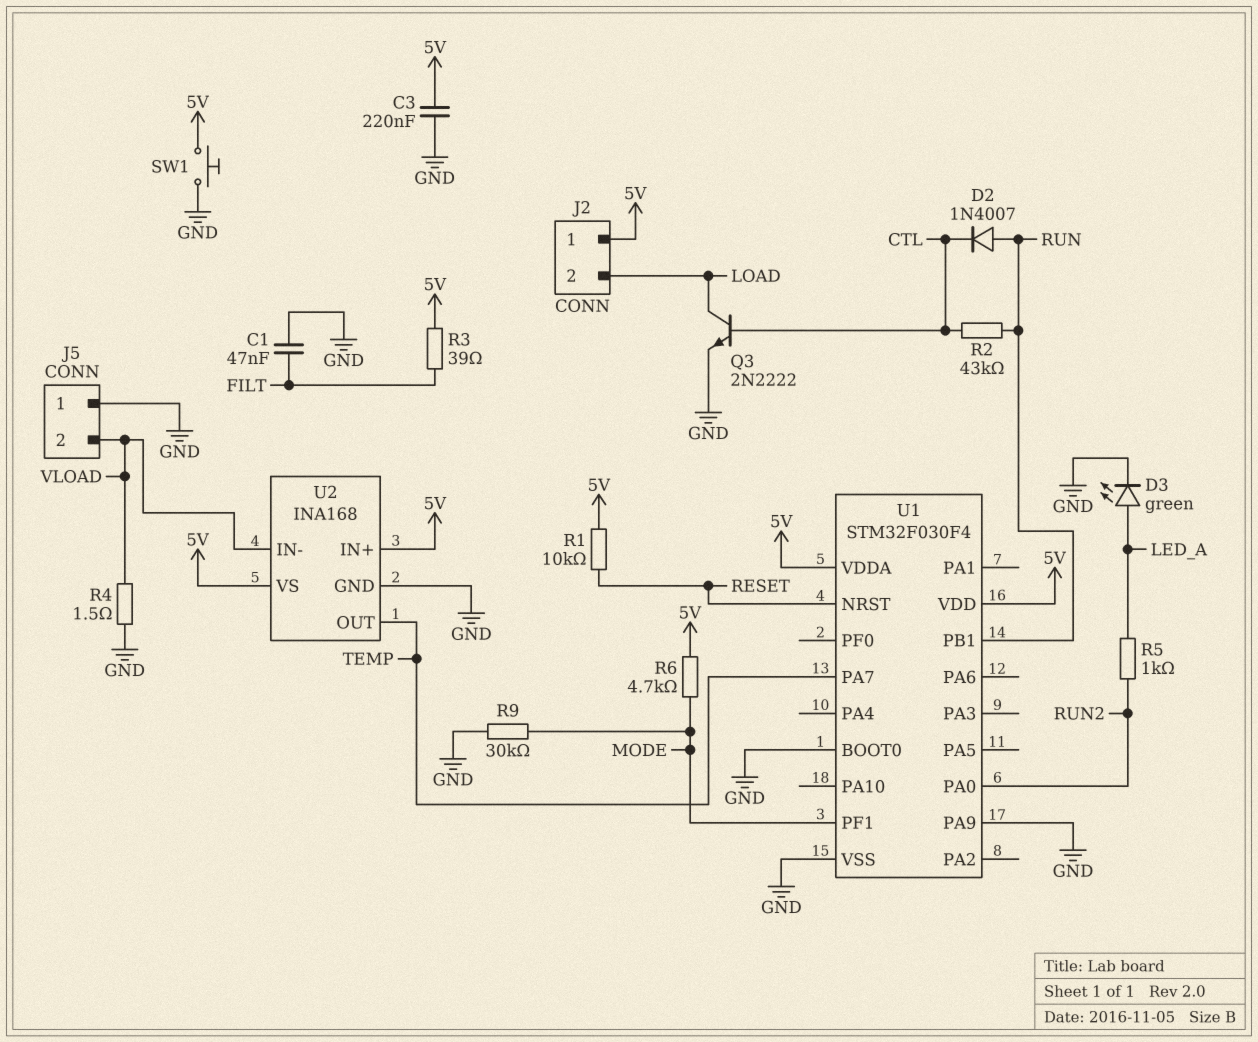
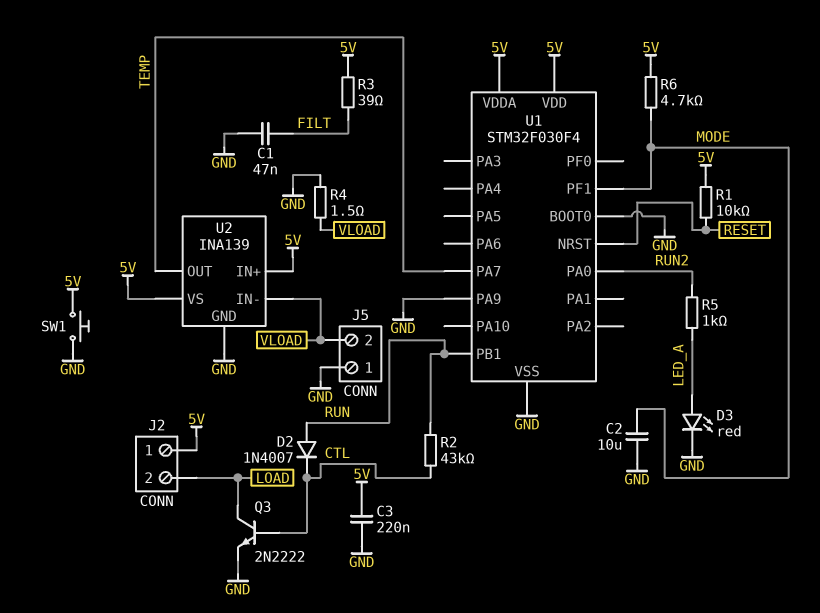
C2: none -> 10uF (GND, MODE)
D3: LED green (A LED_A, K GND) -> LED red (A LED_A, K GND)
R9: 30k (GND, MODE) -> none
U2: INA168 -> INA139

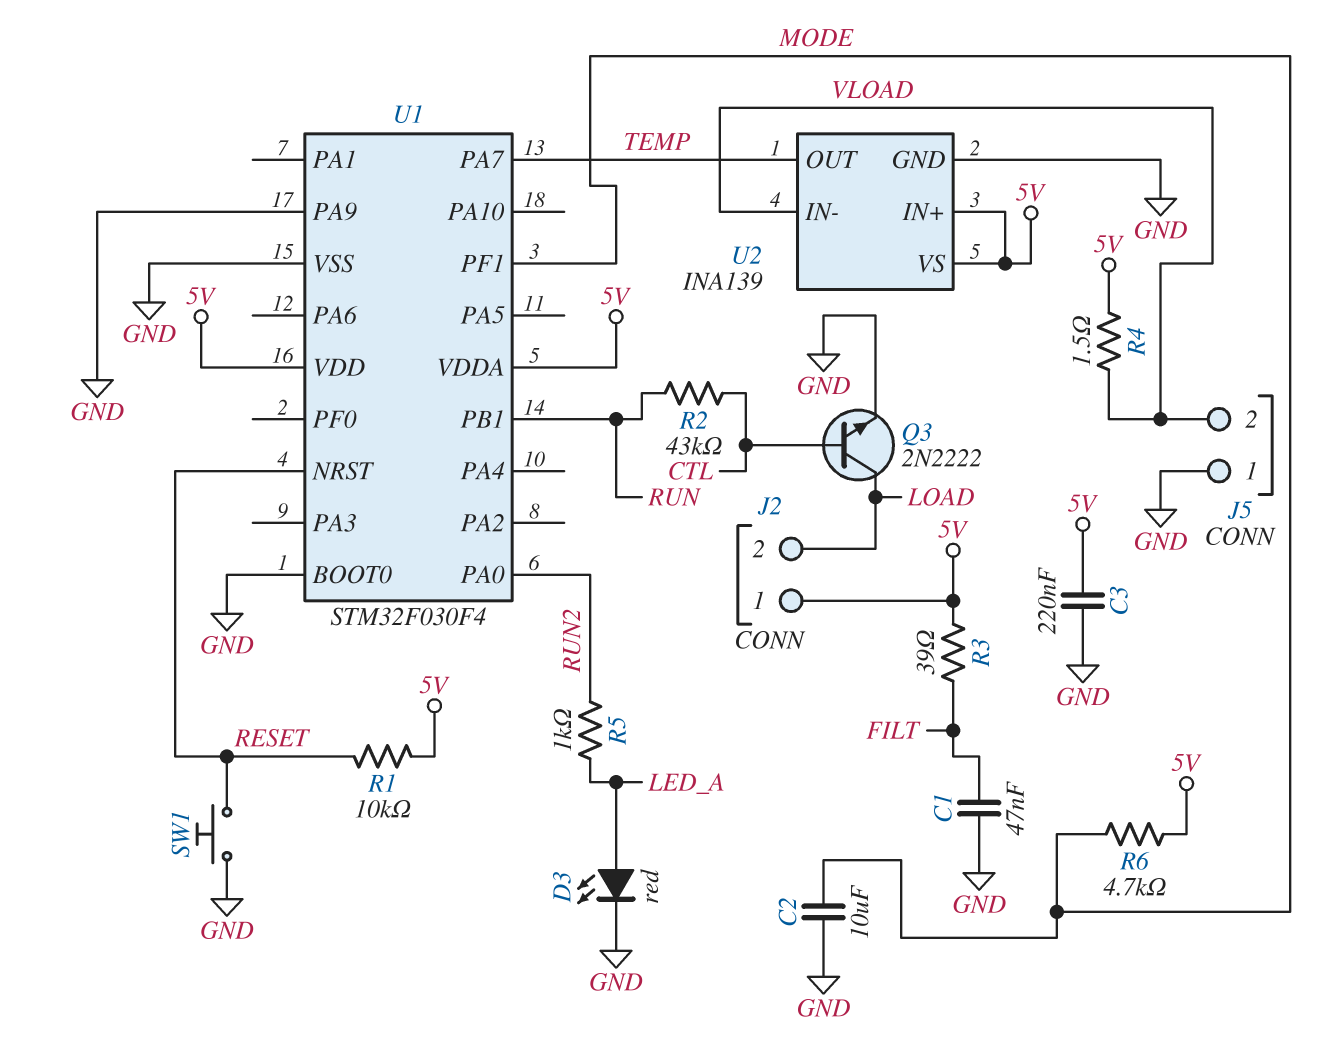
D2: diode 1N4007 (A RUN, K CTL) -> none
R4: 1.5 (GND, VLOAD) -> 1.5 (5V, VLOAD)
SW1: button (5V, GND) -> button (GND, RESET)

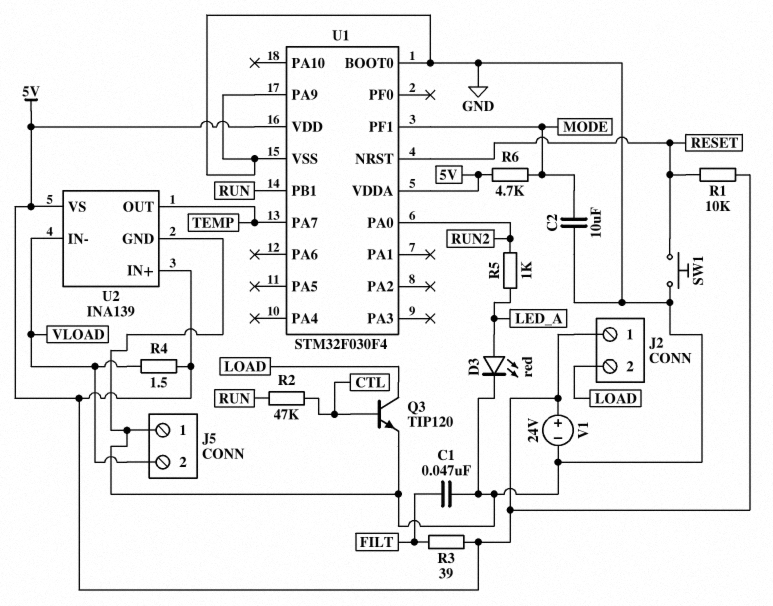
C3: 220nF (5V, GND) -> none
Q3: NPN 2N2222 (B CTL, C LOAD, E GND) -> NPN TIP120 (B CTL, C LOAD, E GND)
R2: 43k (CTL, RUN) -> 47k (CTL, RUN)
V1: none -> 24V (plus 5V, minus GND)

